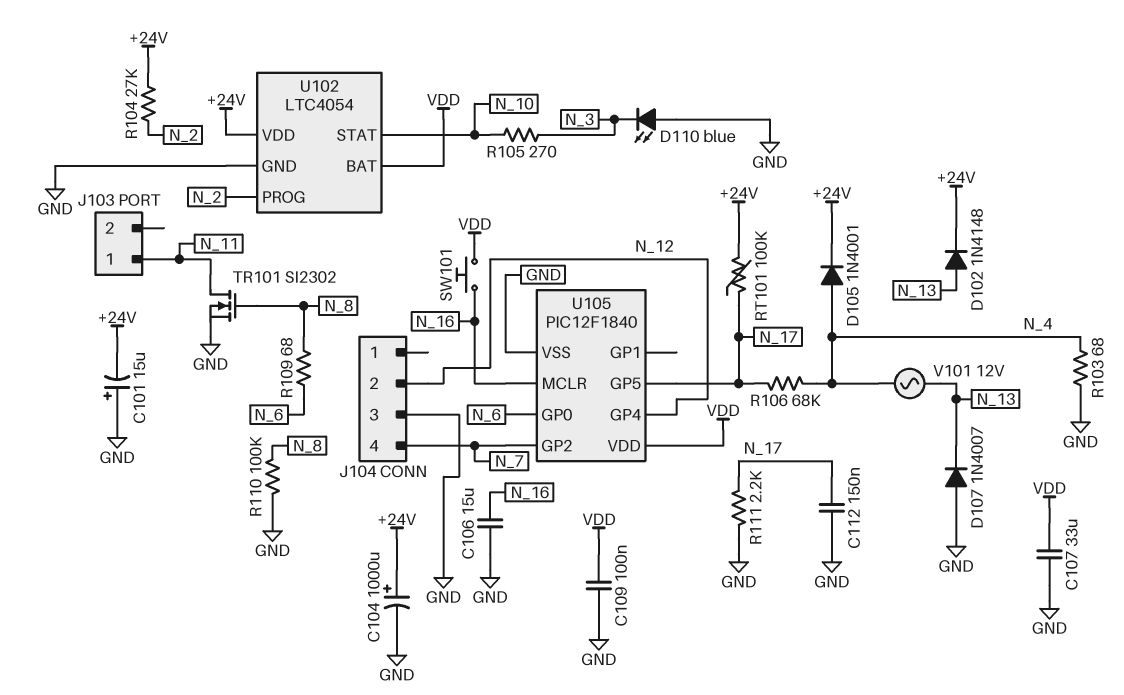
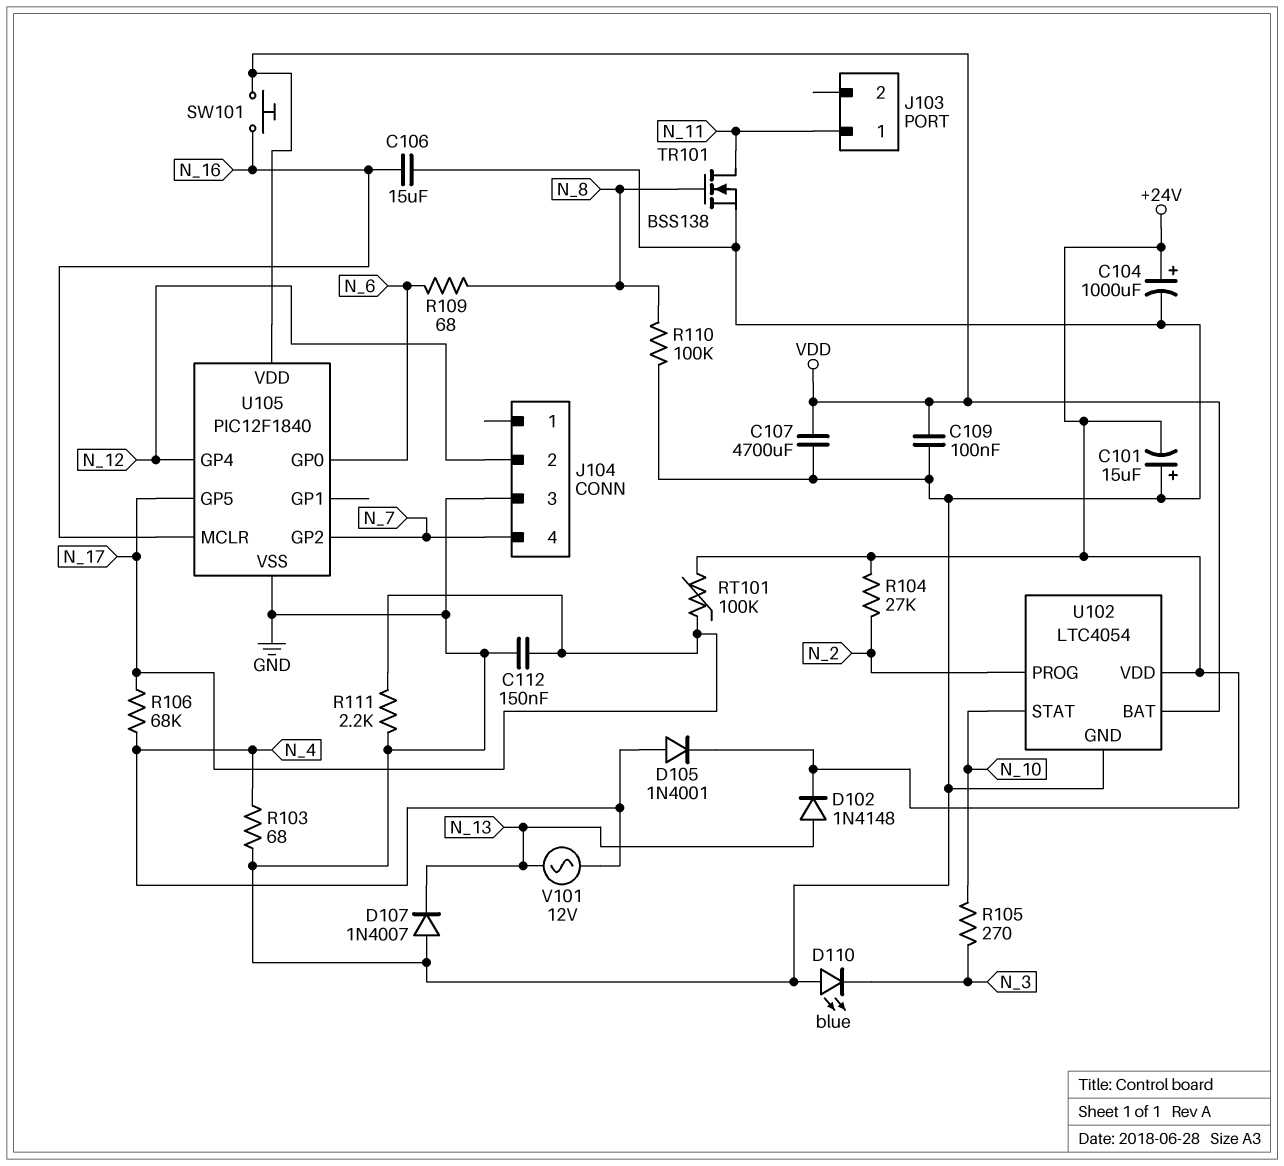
C107: 33uF (GND, VDD) -> 4700uF (GND, VDD)
TR101: NMOS SI2302 (G N_8, D N_11, S GND) -> NMOS BSS138 (G N_8, D N_11, S GND)

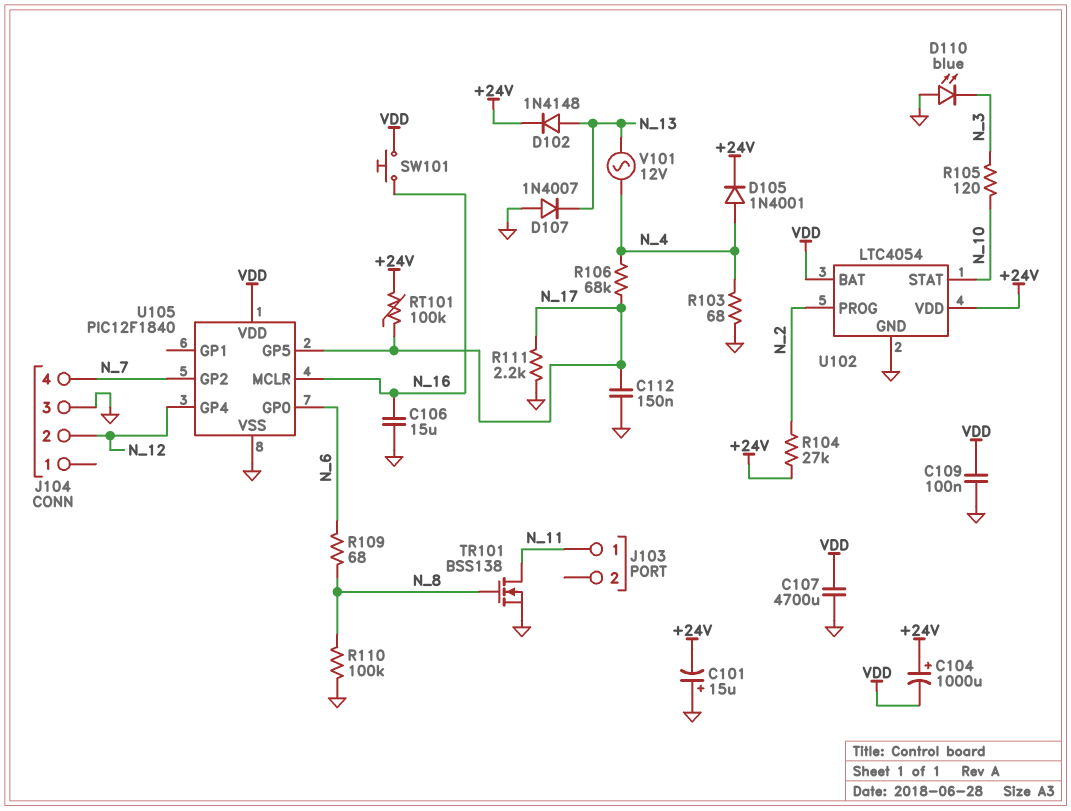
C104: 1000uF (plus +24V, minus GND) -> 1000uF (plus +24V, minus VDD)
R105: 270 (N_3, N_10) -> 120 (N_3, N_10)

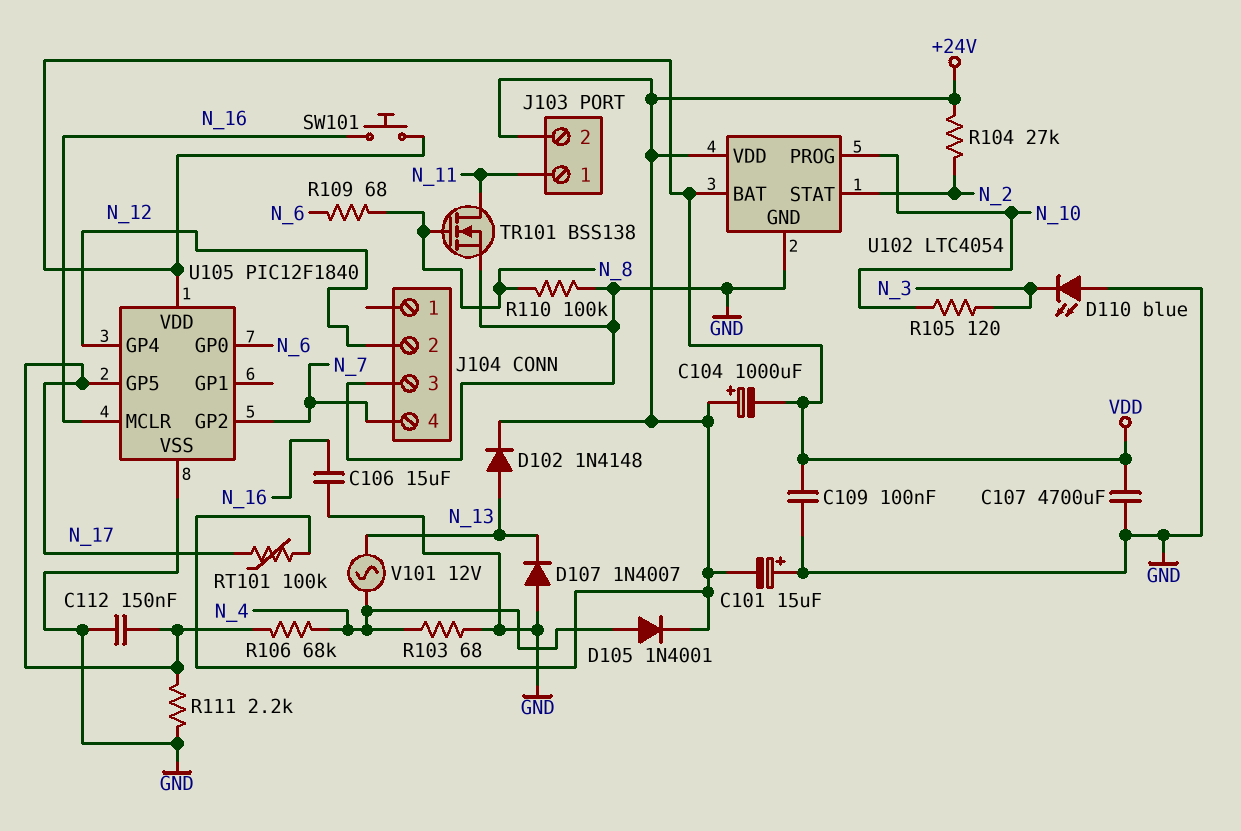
J103 pin 2: none -> +24V
U102 pin PROG: N_2 -> N_10
U102 pin STAT: N_10 -> N_2

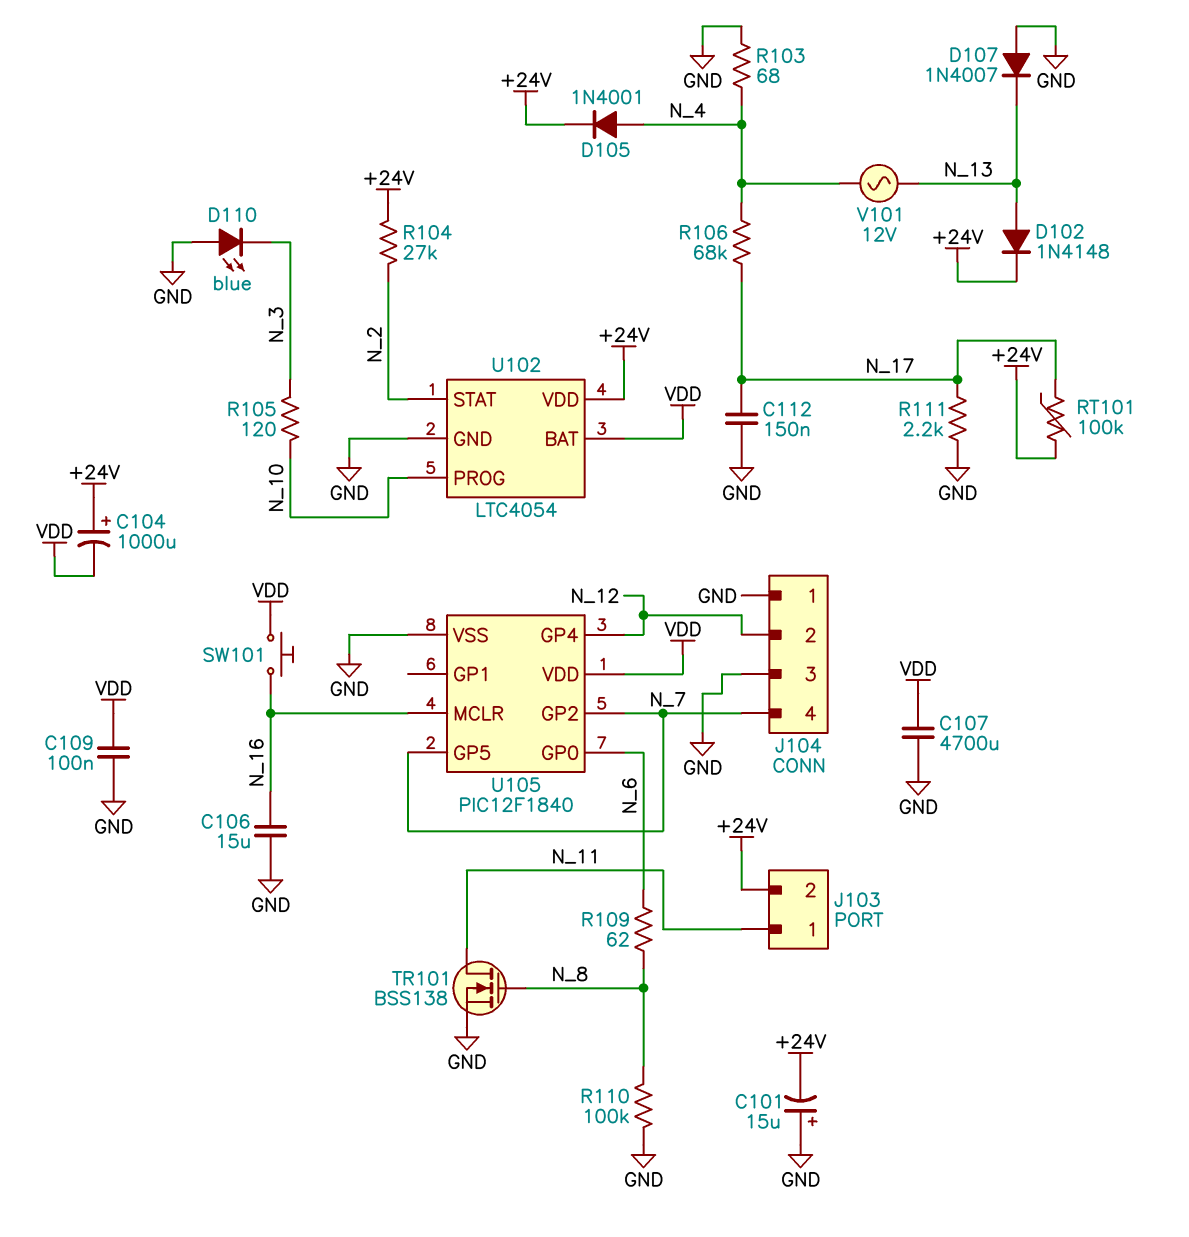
J104 pin 1: none -> GND
R109: 68 (N_6, N_8) -> 62 (N_6, N_8)
U105 pin GP5: N_17 -> N_7

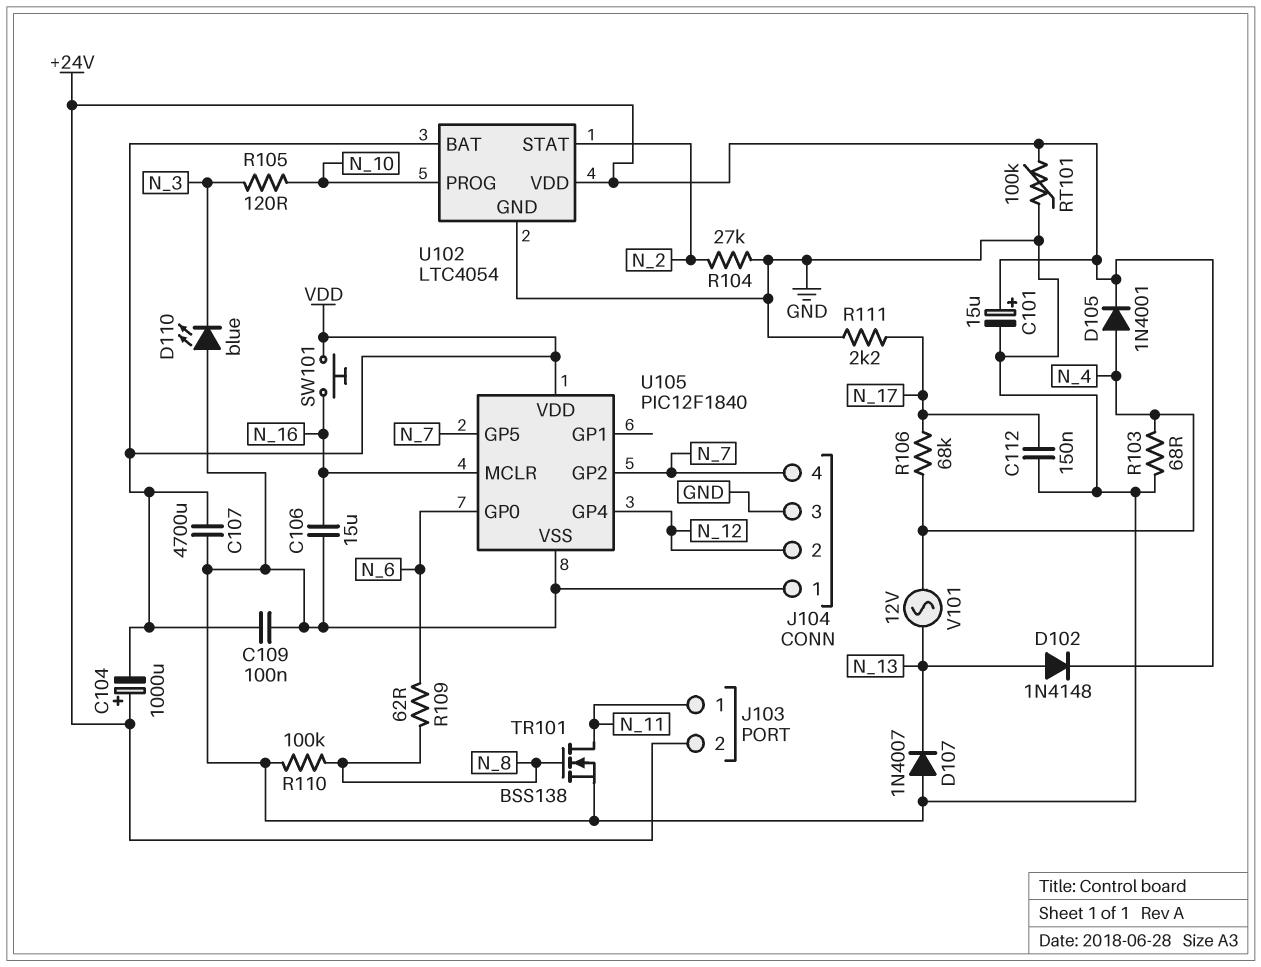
C101: 15uF (plus GND, minus +24V) -> 15uF (plus +24V, minus GND)
R104: 27k (+24V, N_2) -> 27k (GND, N_2)
RT101: 100k (+24V, N_17) -> 100k (+24V, GND)

